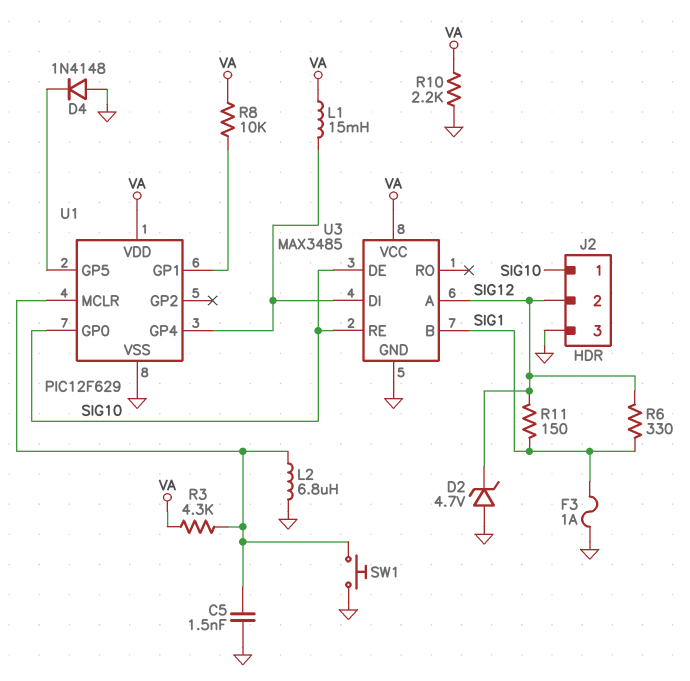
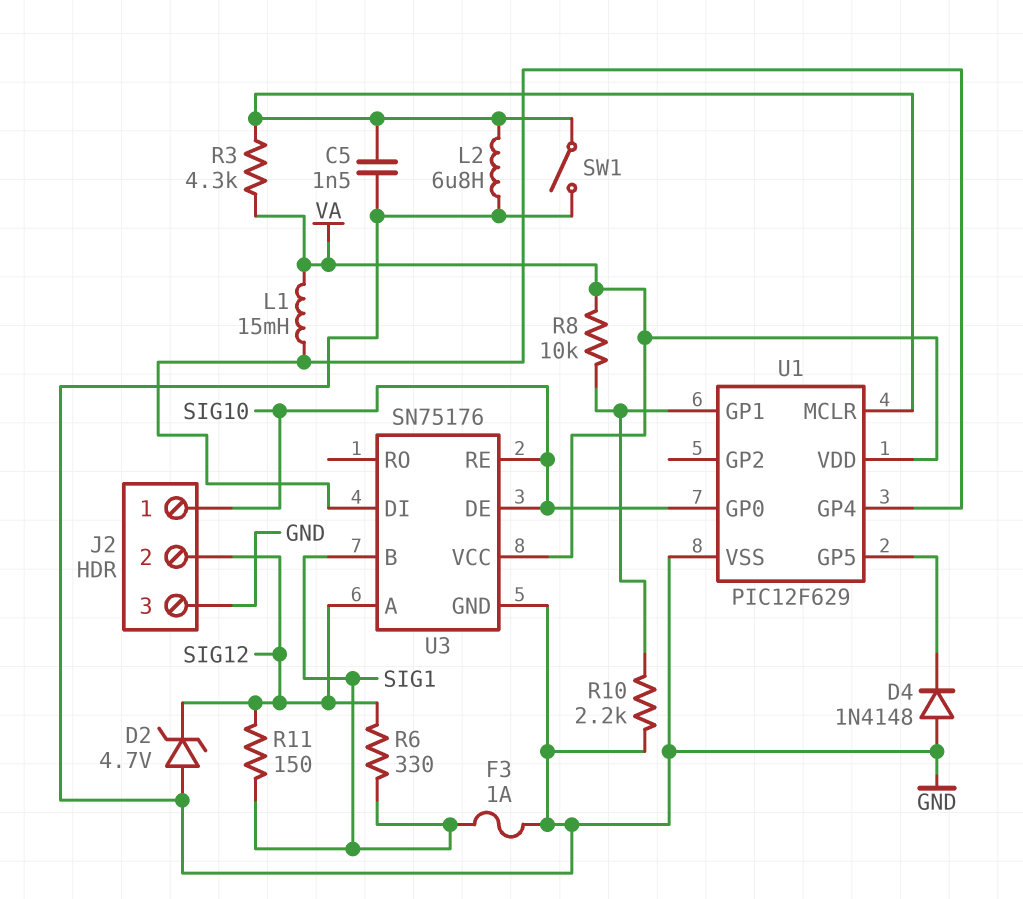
R10: 2.2k (GND, VA) -> 2.2k (GND, U1/GP1)
SW1: button (GND, U1/MCLR) -> switch (GND, U1/MCLR)
U3: MAX3485 -> SN75176

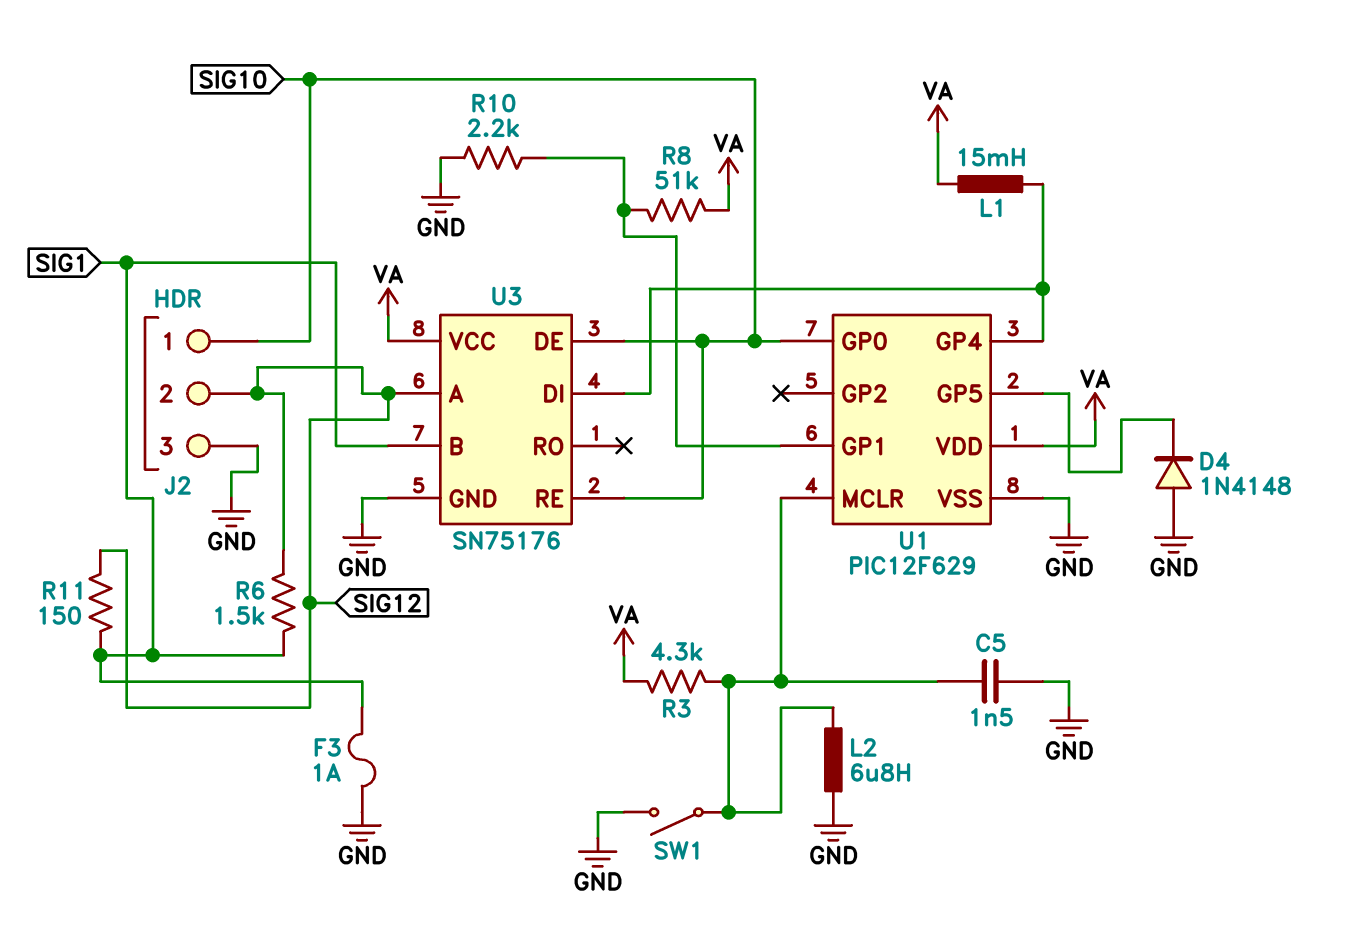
D2: zener 4.7V (A GND, K SIG12) -> none
R6: 330 (SIG1, SIG12) -> 1.5k (SIG1, SIG12)
R8: 10k (U1/GP1, VA) -> 51k (U1/GP1, VA)

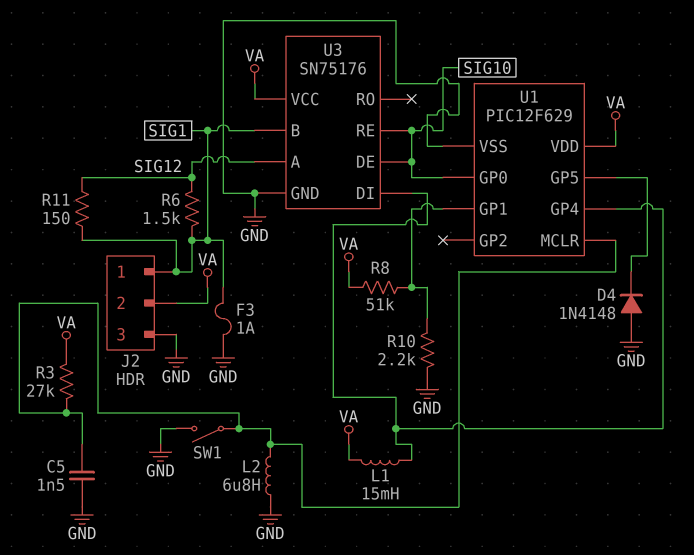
J2 pin 1: SIG10 -> SIG1
J2 pin 2: SIG12 -> VA
R3: 4.3k (U1/MCLR, VA) -> 27k (U1/MCLR, VA)

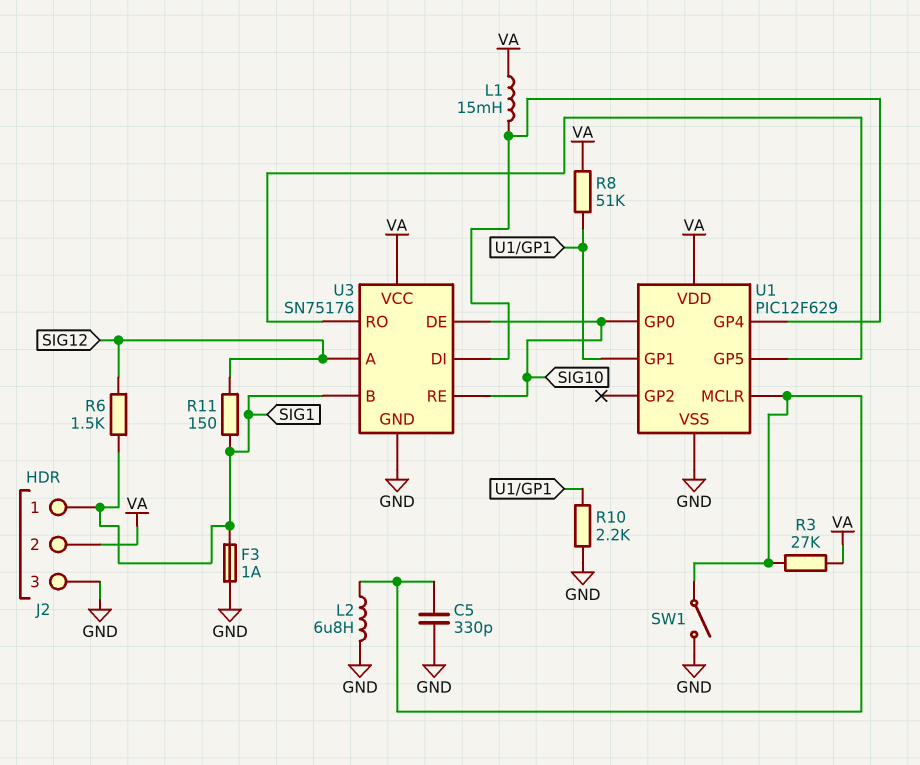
C5: 1.5nF (GND, U1/MCLR) -> 330pF (GND, U1/MCLR)
D4: diode 1N4148 (A GND, K U1/GP5) -> none
U3 pin RO: none -> U1/GP5

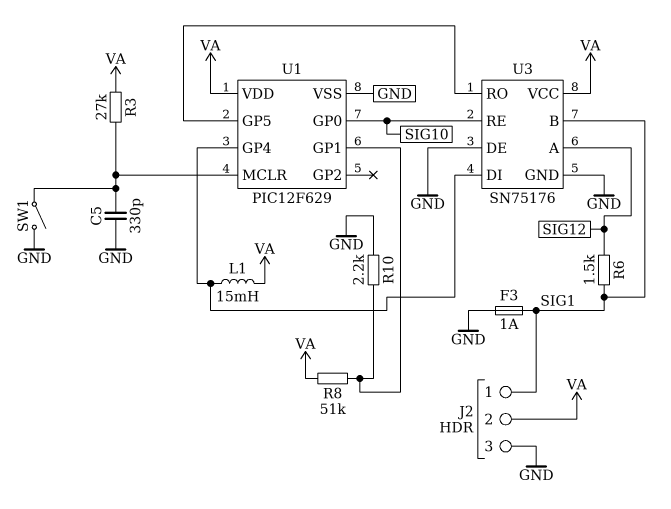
L2: 6.8uH (GND, U1/MCLR) -> none
R11: 150 (SIG1, SIG12) -> none
U3 pin DE: SIG10 -> GND

